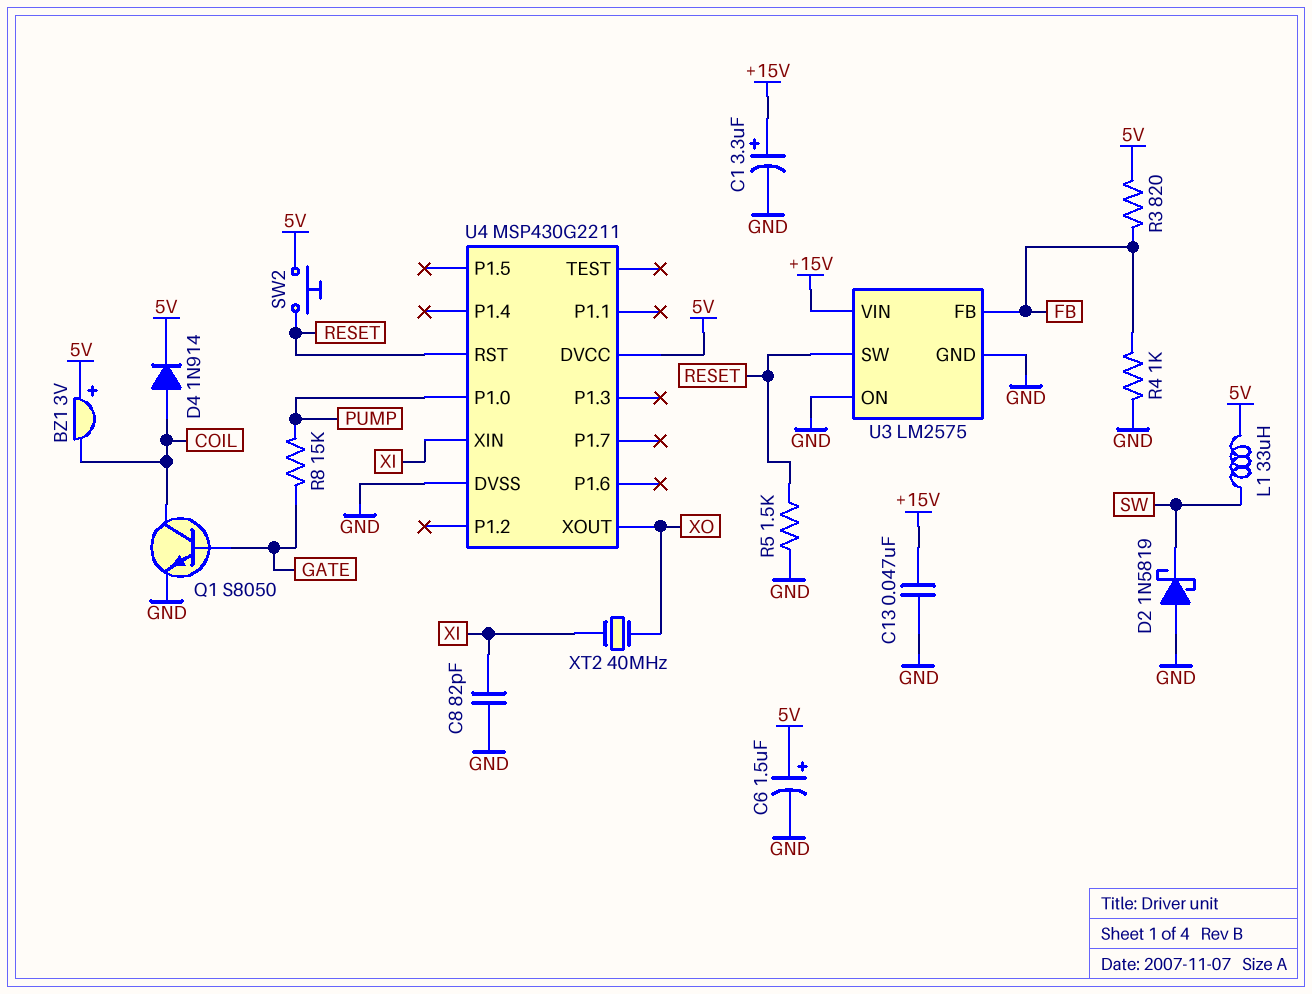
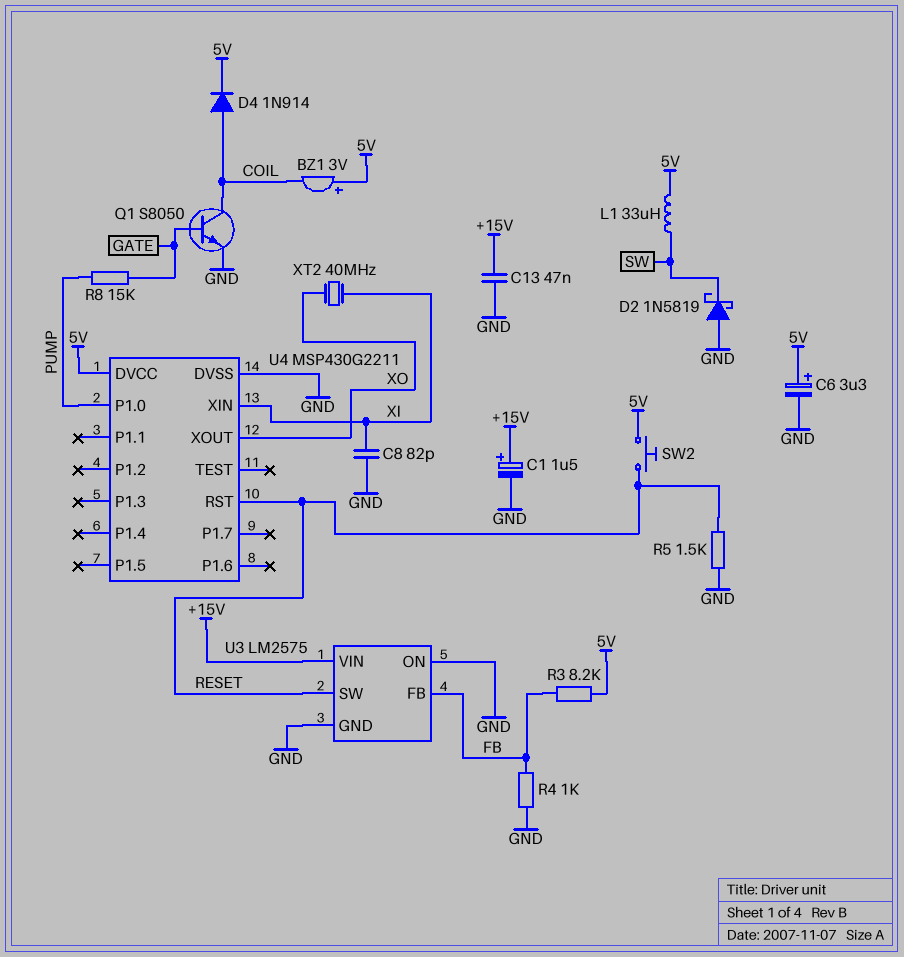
C1: 3.3uF (plus +15V, minus GND) -> 1.5uF (plus +15V, minus GND)
C6: 1.5uF (plus 5V, minus GND) -> 3.3uF (plus 5V, minus GND)
R3: 820 (5V, FB) -> 8.2k (5V, FB)

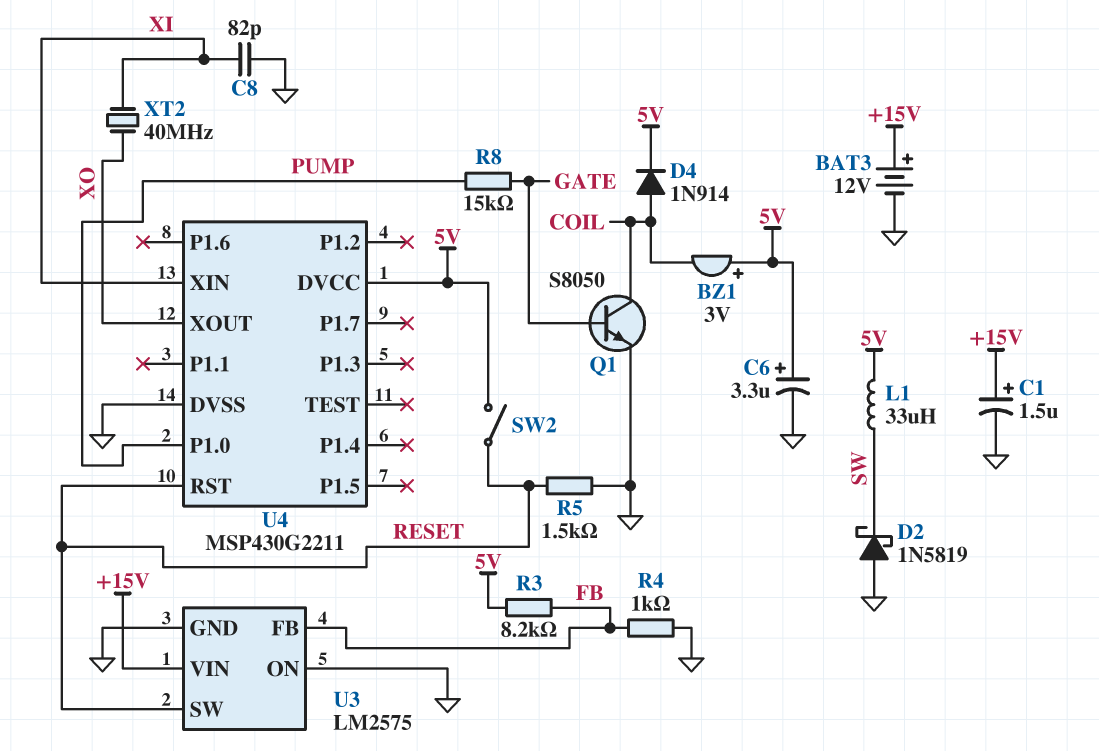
BAT3: none -> 12V (plus +15V, minus GND)
C13: 47nF (+15V, GND) -> none
SW2: button (5V, RESET) -> switch (5V, RESET)

